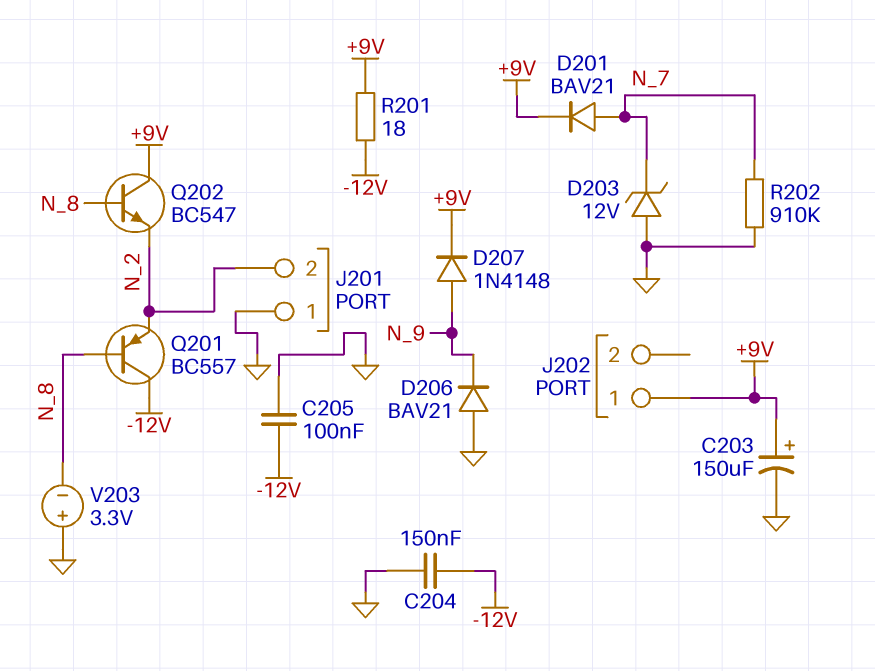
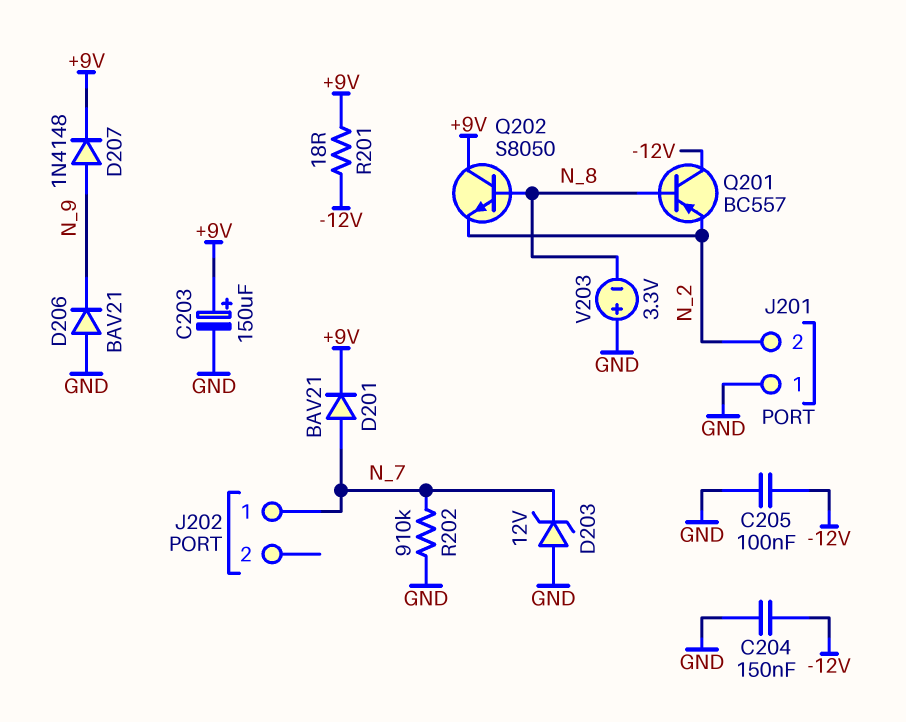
J202 pin 1: +9V -> N_7
Q202: NPN BC547 (B N_8, C +9V, E N_2) -> NPN S8050 (B N_8, C +9V, E N_2)

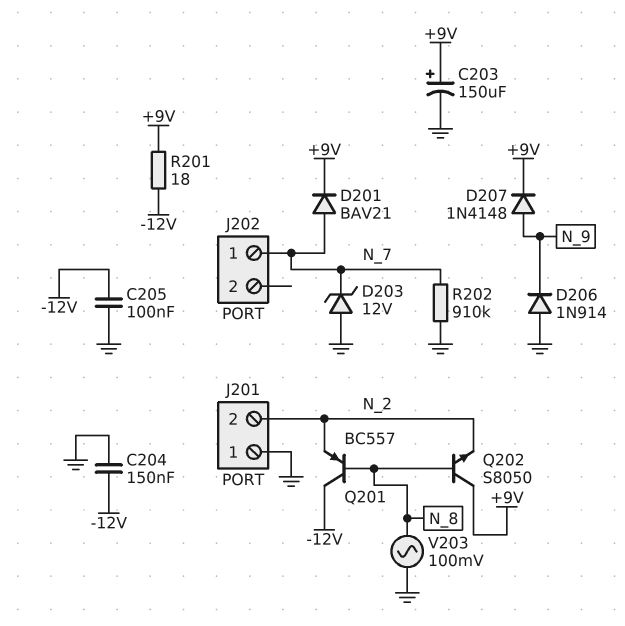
D206: diode BAV21 (A GND, K N_9) -> diode 1N914 (A GND, K N_9)
V203: 3.3V (plus GND, minus N_8) -> AC 100mV (GND, N_8)

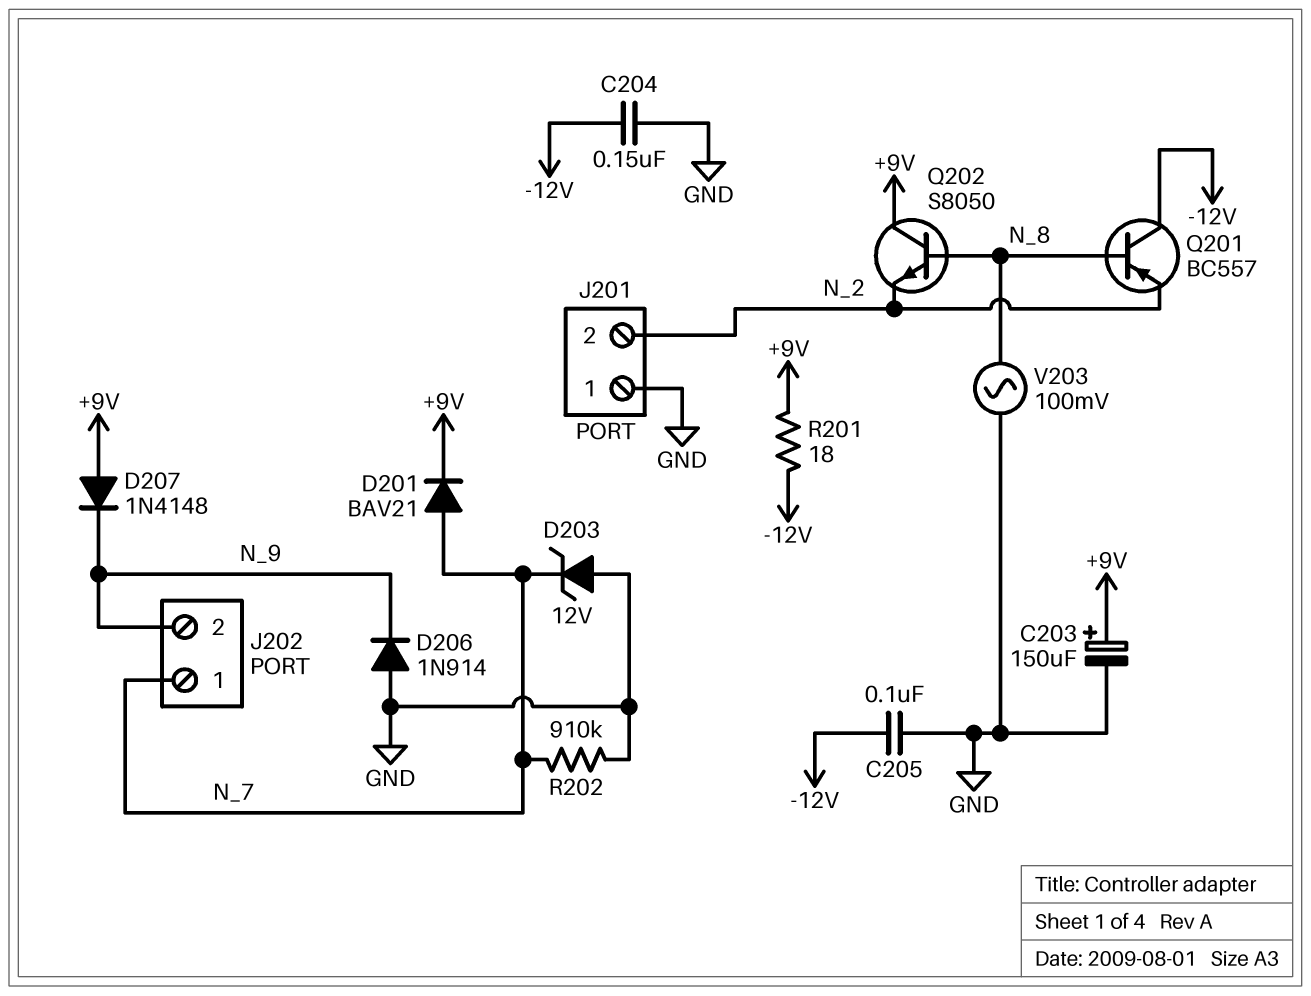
D207: diode 1N4148 (A N_9, K +9V) -> diode 1N4148 (A +9V, K N_9)
J202 pin 2: none -> N_9

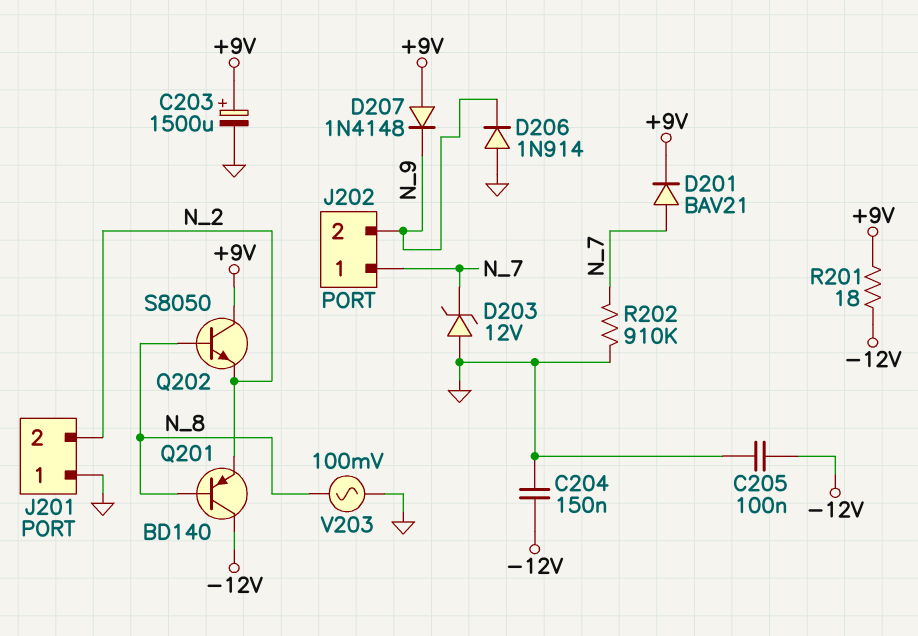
C203: 150uF (plus +9V, minus GND) -> 1500uF (plus +9V, minus GND)
Q201: PNP BC557 (B N_8, C -12V, E N_2) -> PNP BD140 (B N_8, C -12V, E N_2)

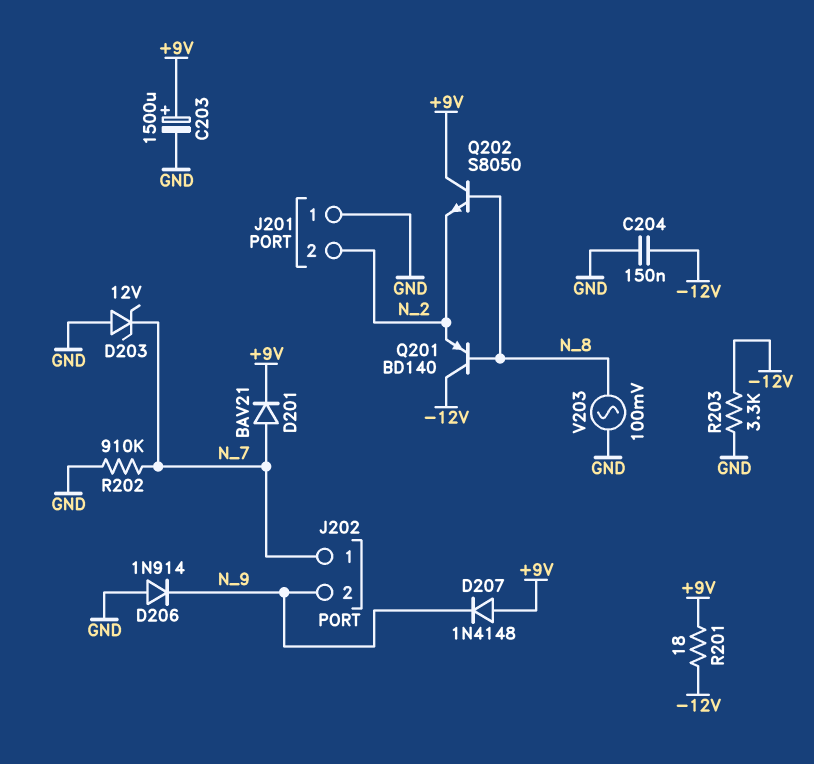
C205: 100nF (-12V, GND) -> none
R203: none -> 3.3k (-12V, GND)

